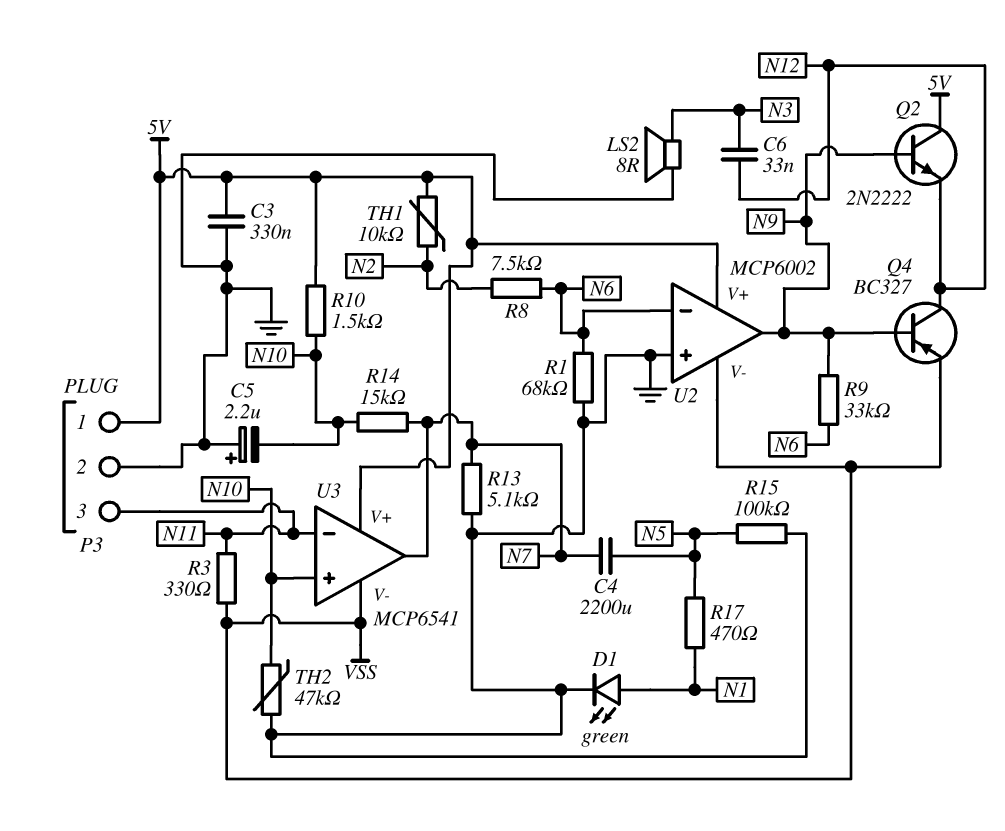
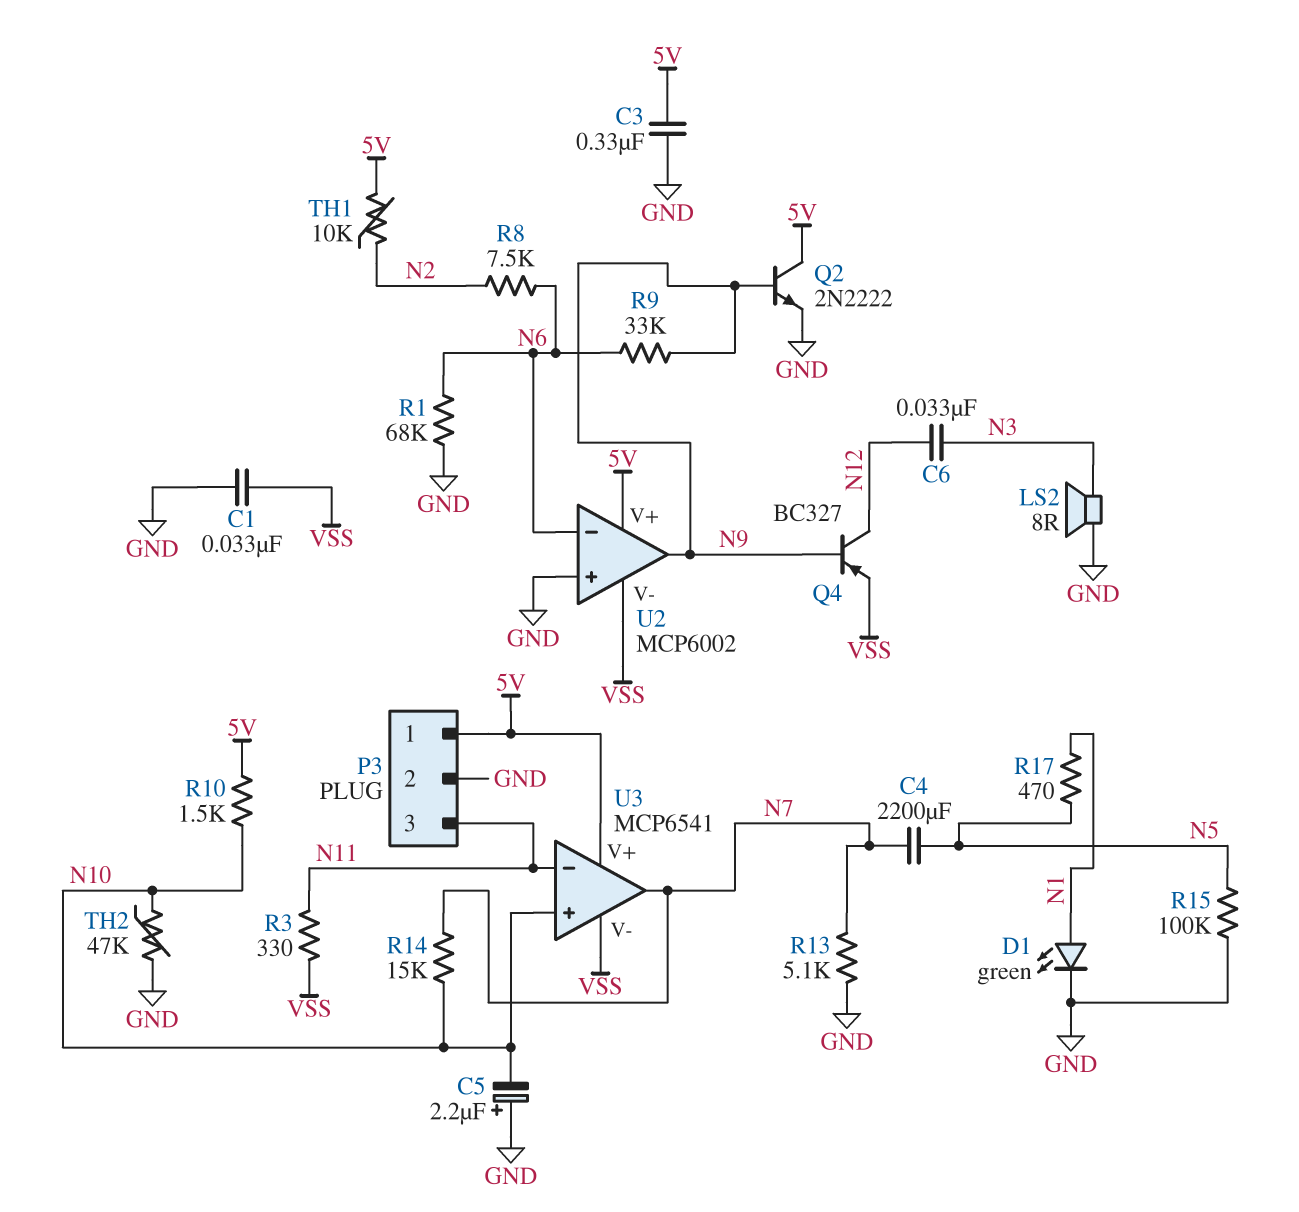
C1: none -> 33nF (GND, VSS)
Q2: NPN 2N2222 (B N9, C 5V, E N12) -> NPN 2N2222 (B N9, C 5V, E GND)

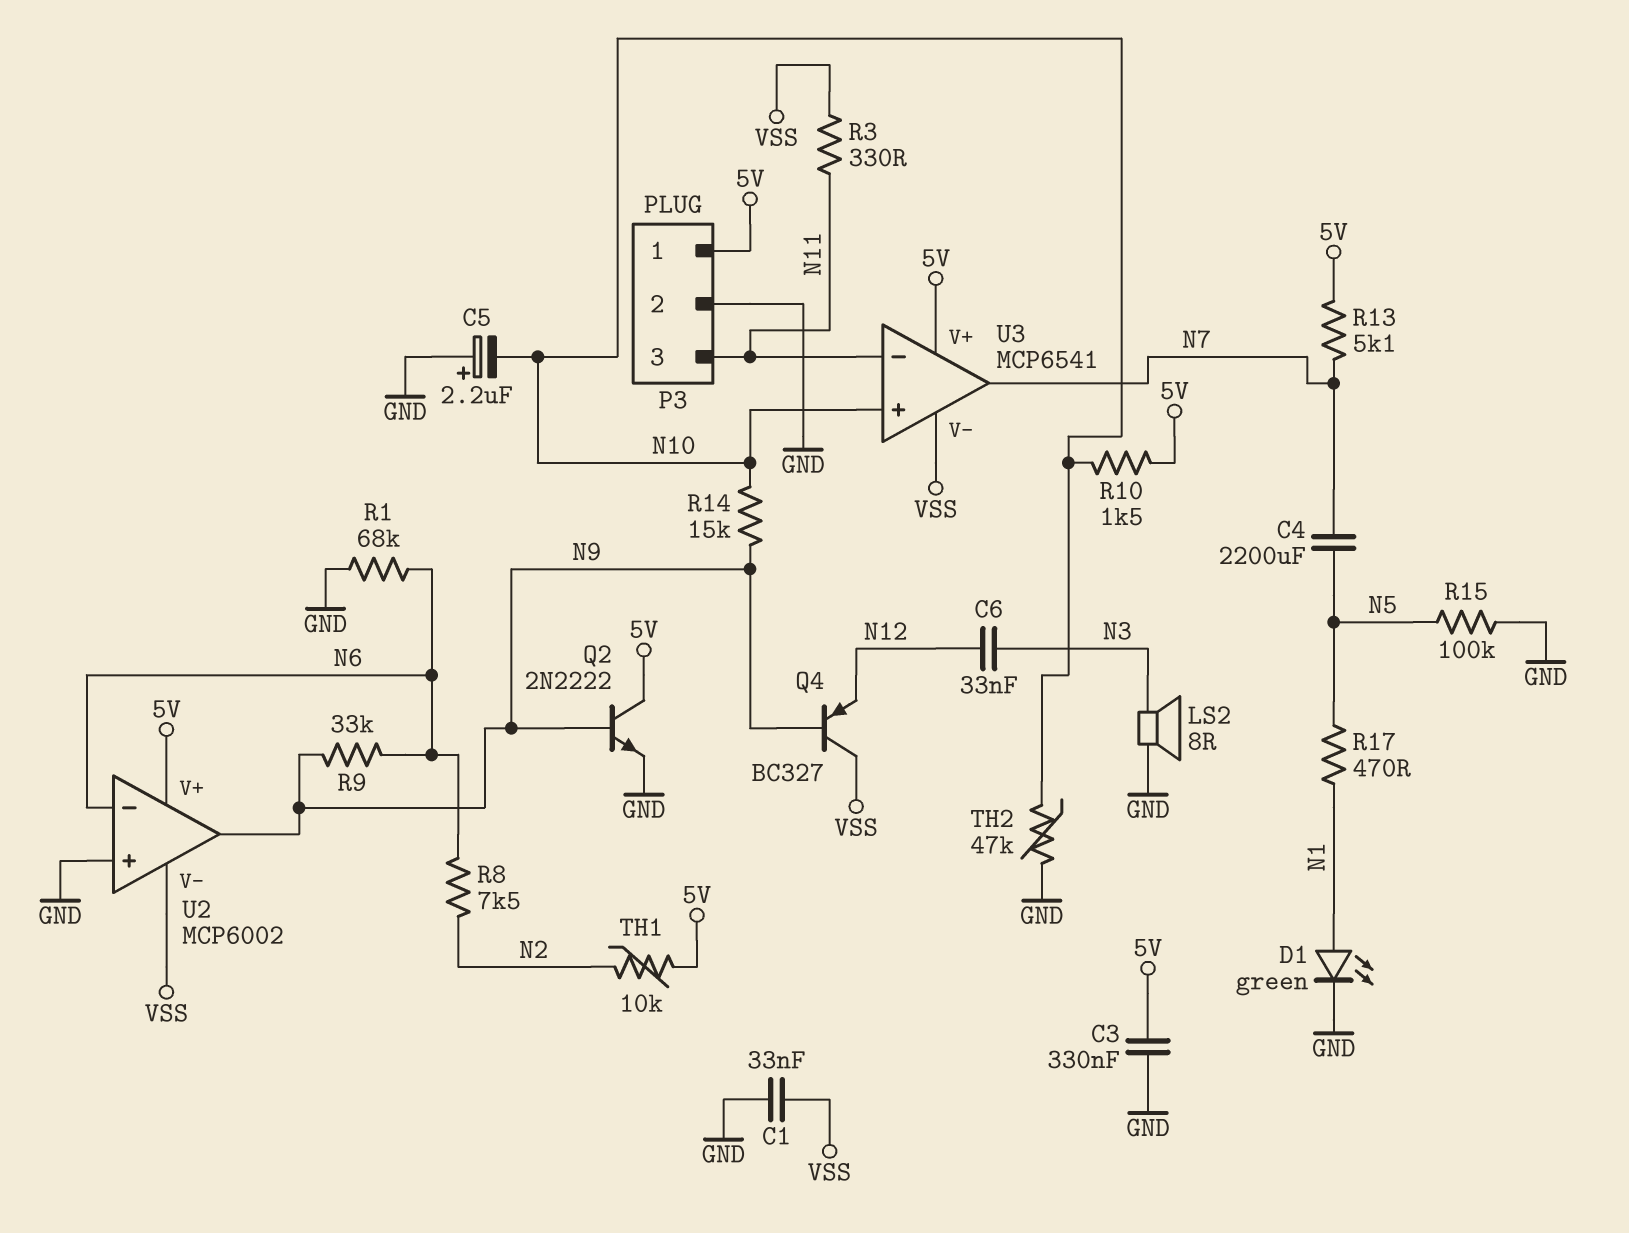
Q4: PNP BC327 (B N9, C N12, E VSS) -> PNP BC327 (B N9, C VSS, E N12)
R13: 5.1k (GND, N7) -> 5.1k (5V, N7)
R14: 15k (N7, N10) -> 15k (N9, N10)

